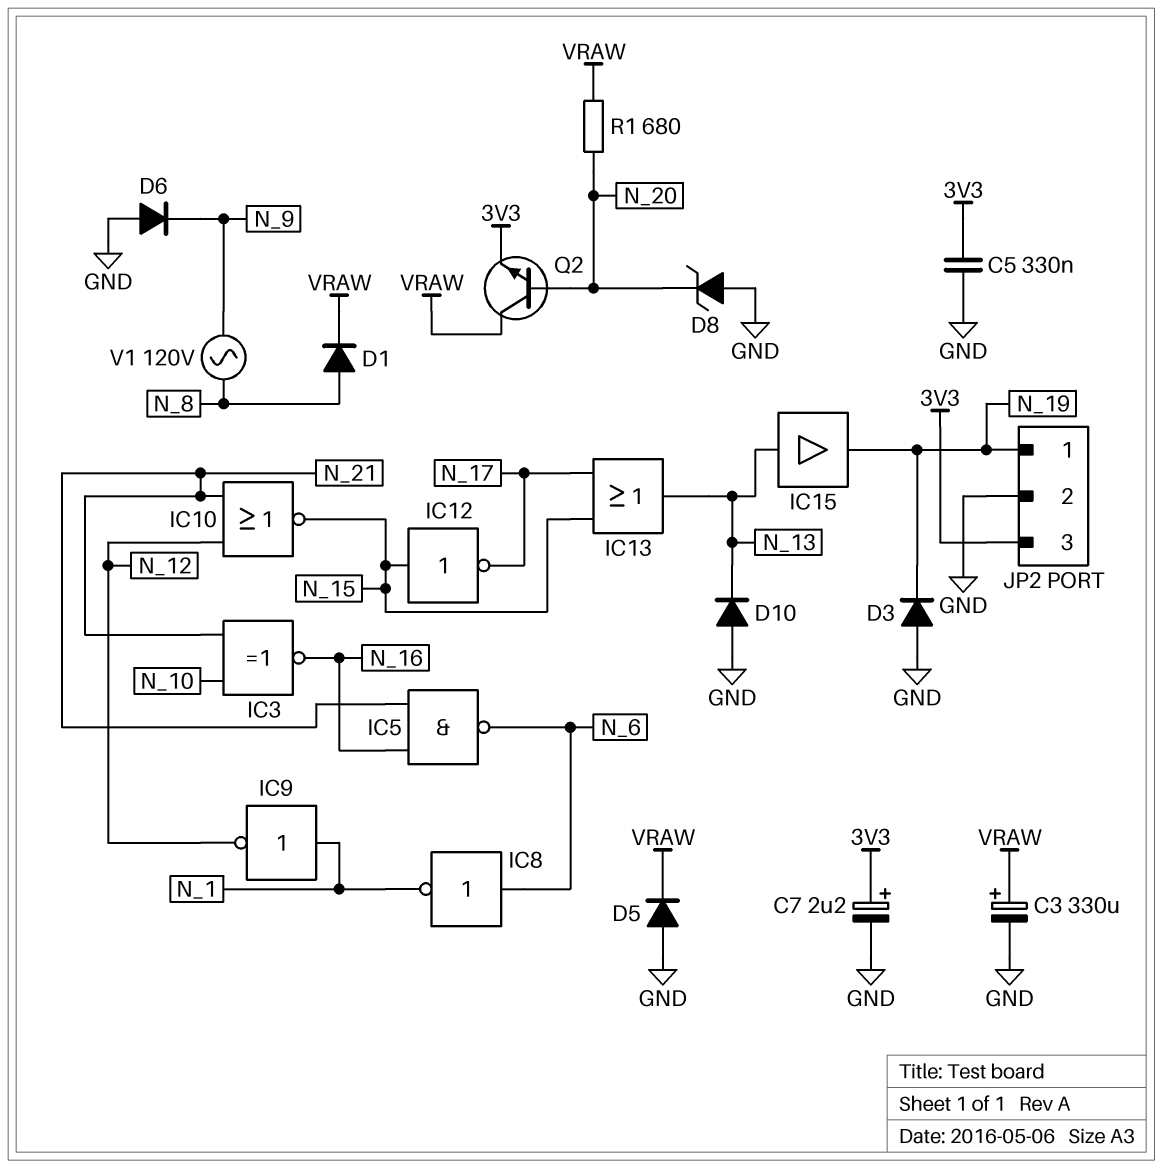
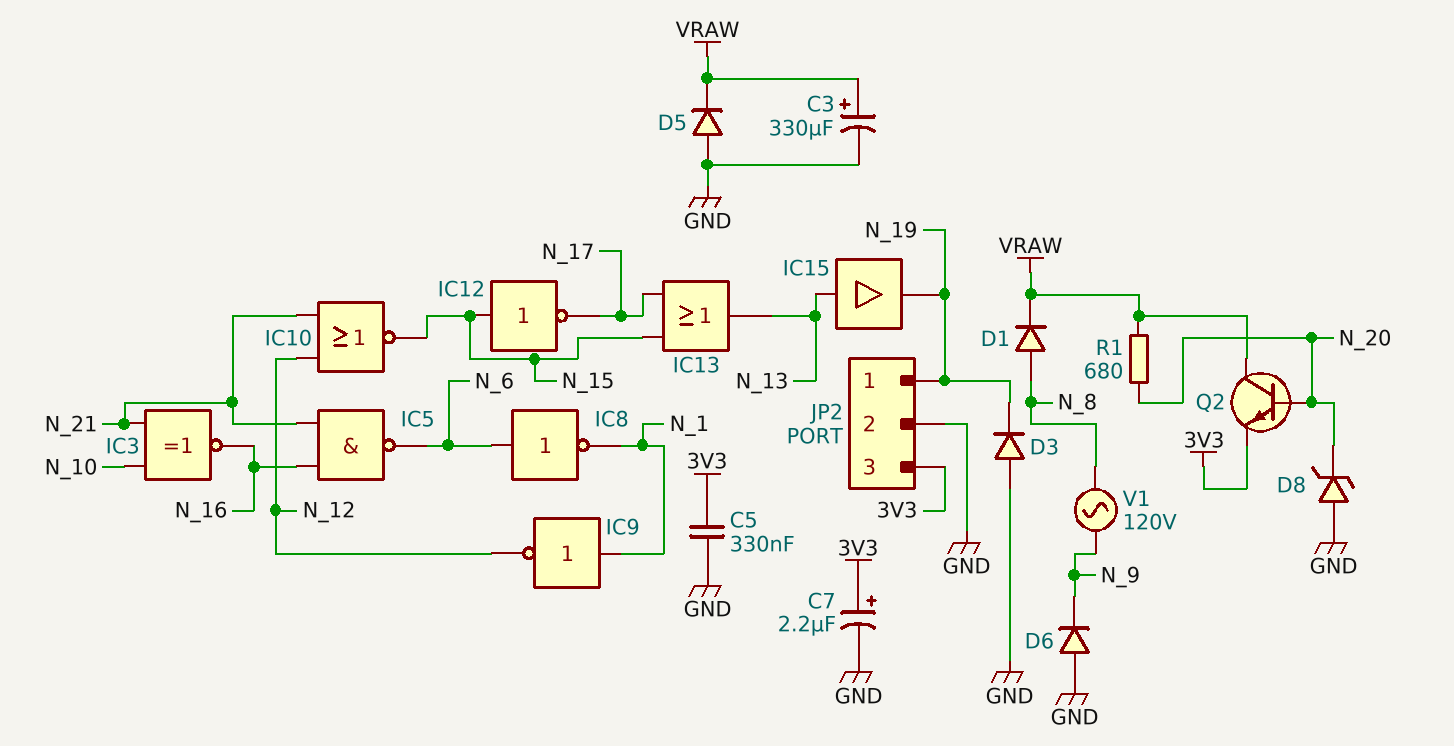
D10: diode (A GND, K N_13) -> none

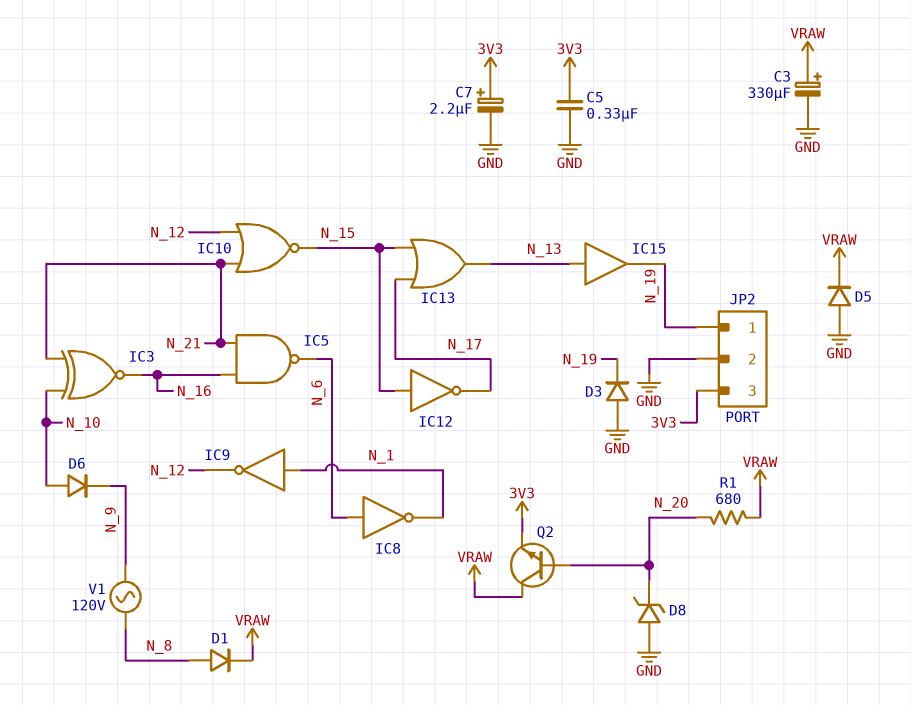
D6: diode (A GND, K N_9) -> diode (A N_10, K N_9)

